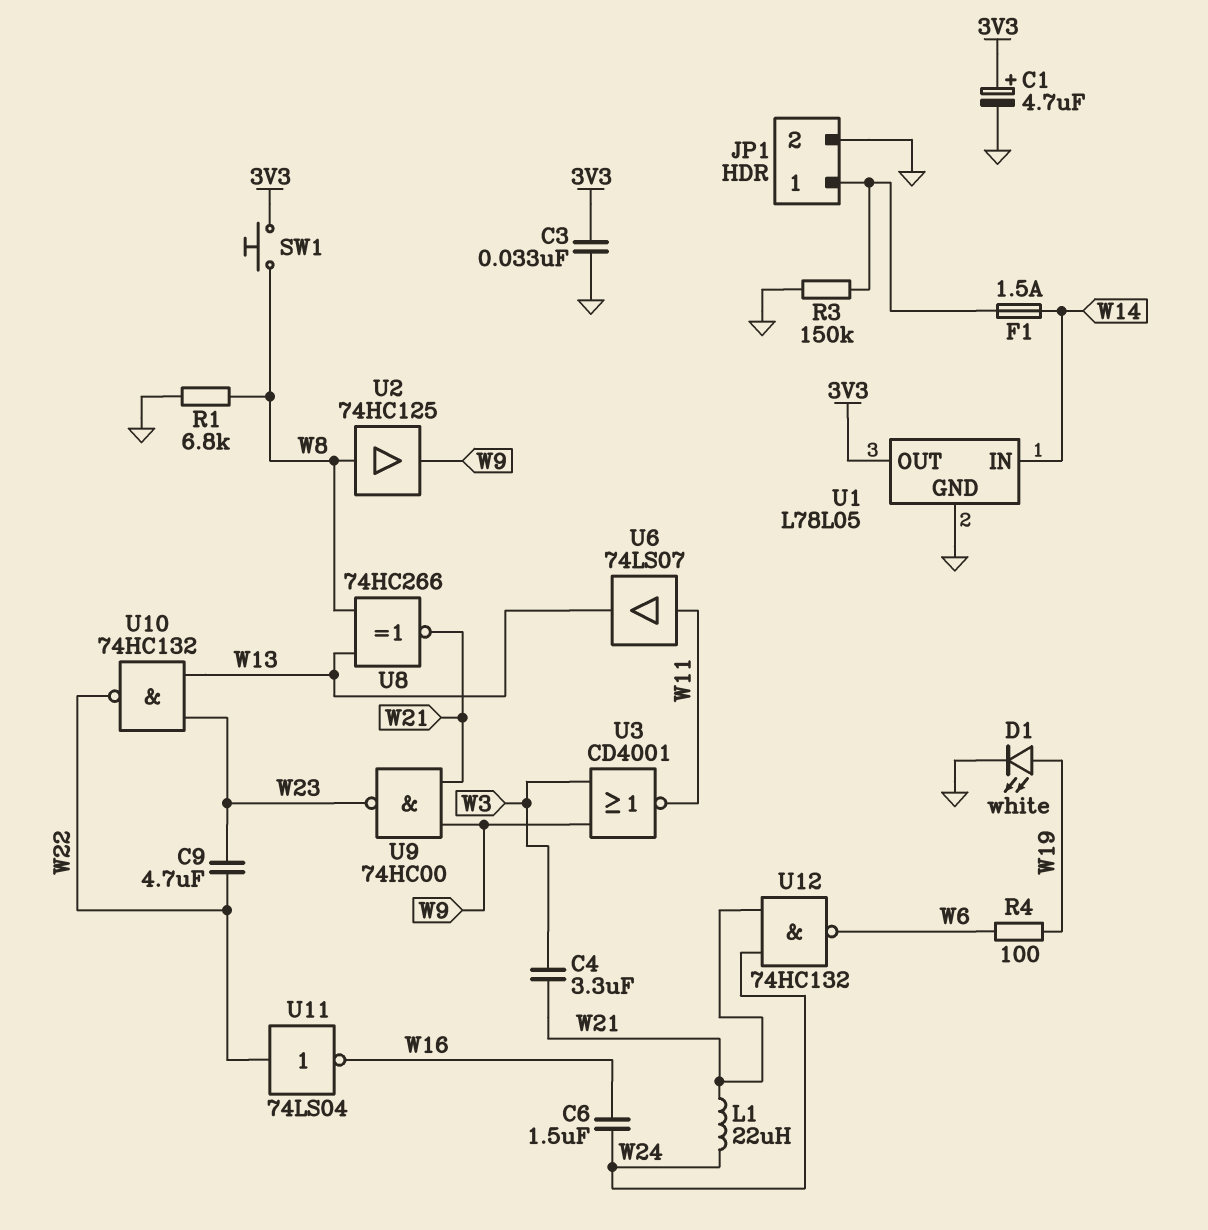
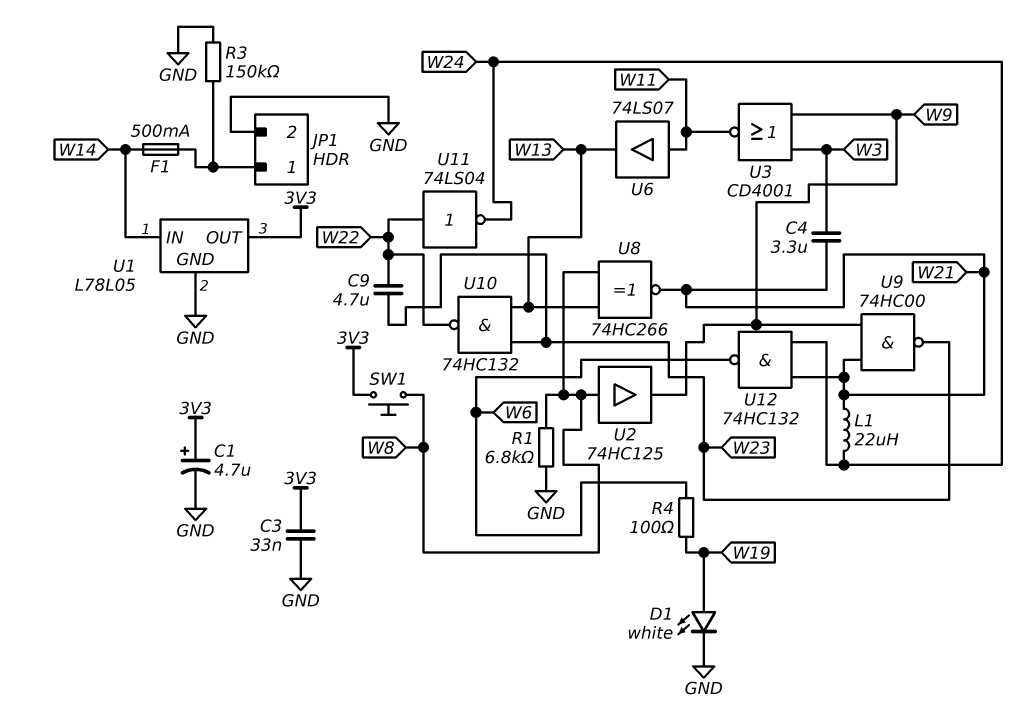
C6: 1.5uF (W16, W24) -> none
F1: 1.5A (JP1/1, W14) -> 500mA (JP1/1, W14)
U11: NOT 74LS04 (in W22, out W16) -> NOT 74LS04 (in W22, out W24)

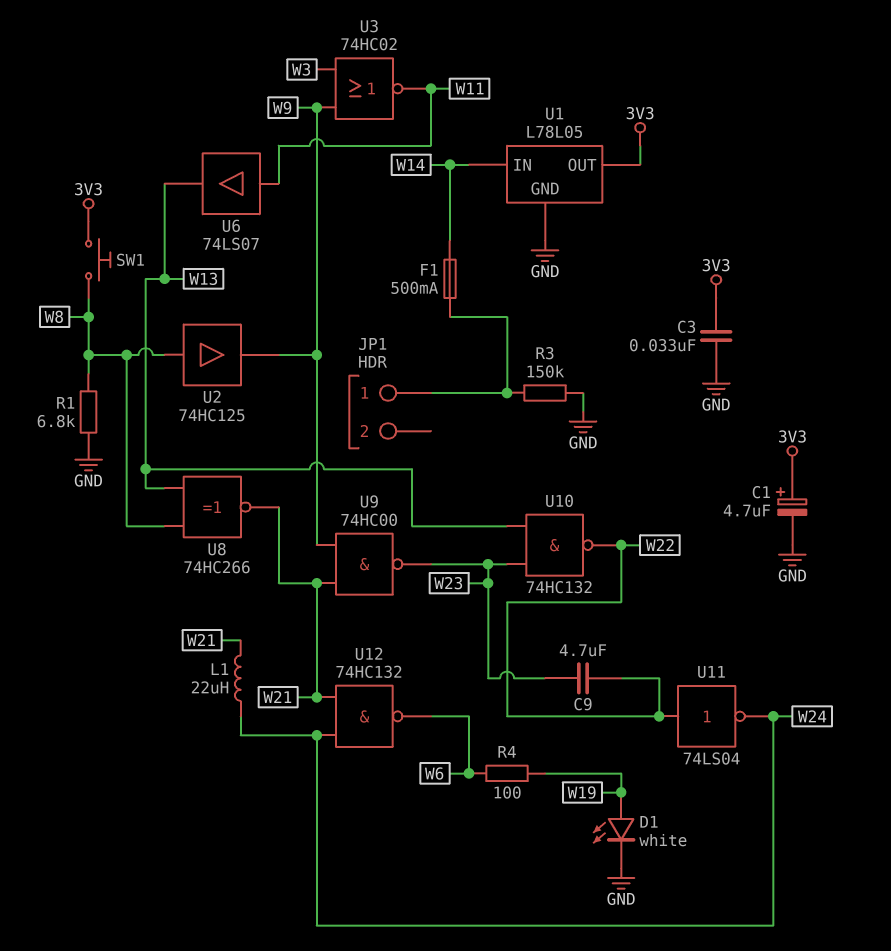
C4: 3.3uF (W3, W21) -> none
JP1 pin 2: GND -> none
U3: NOR CD4001 (in W3, in W9, out W11) -> NOR 74HC02 (in W3, in W9, out W11)

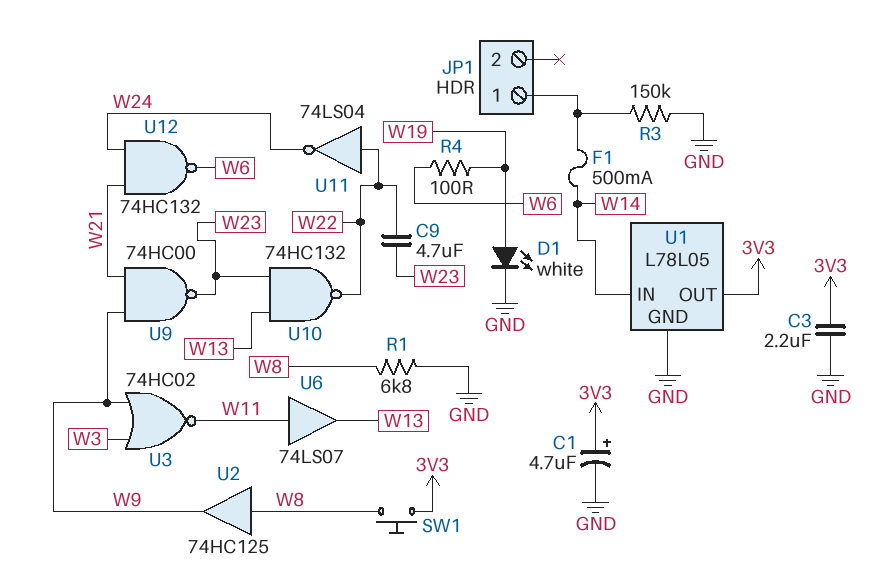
C3: 33nF (3V3, GND) -> 2.2uF (3V3, GND)
L1: 22uH (W21, W24) -> none
U8: XNOR 74HC266 (in W8, in W13, out W21) -> none

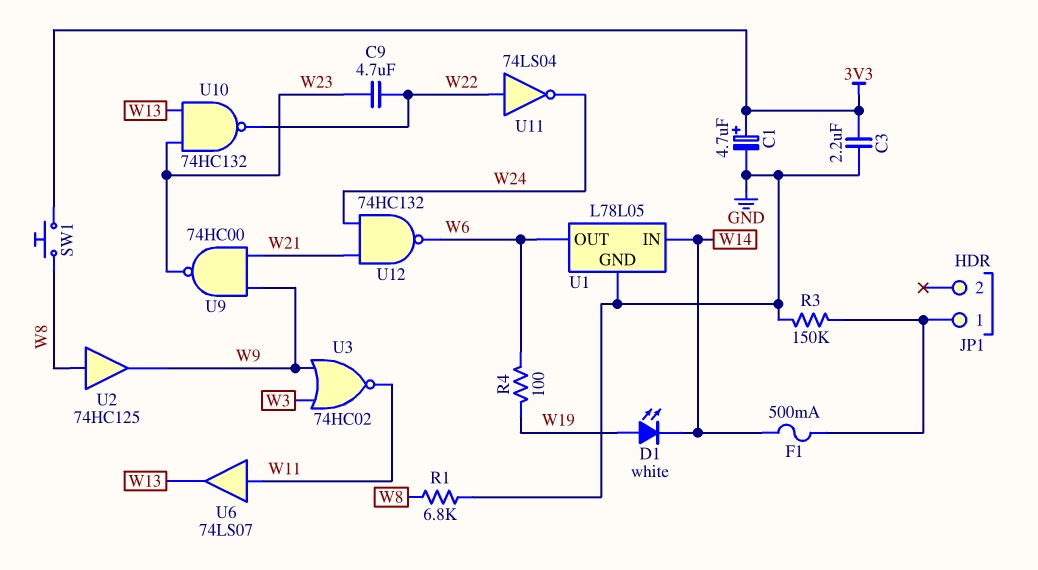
D1: LED white (A W19, K GND) -> LED white (A W19, K W14)
U1 pin OUT: 3V3 -> W6

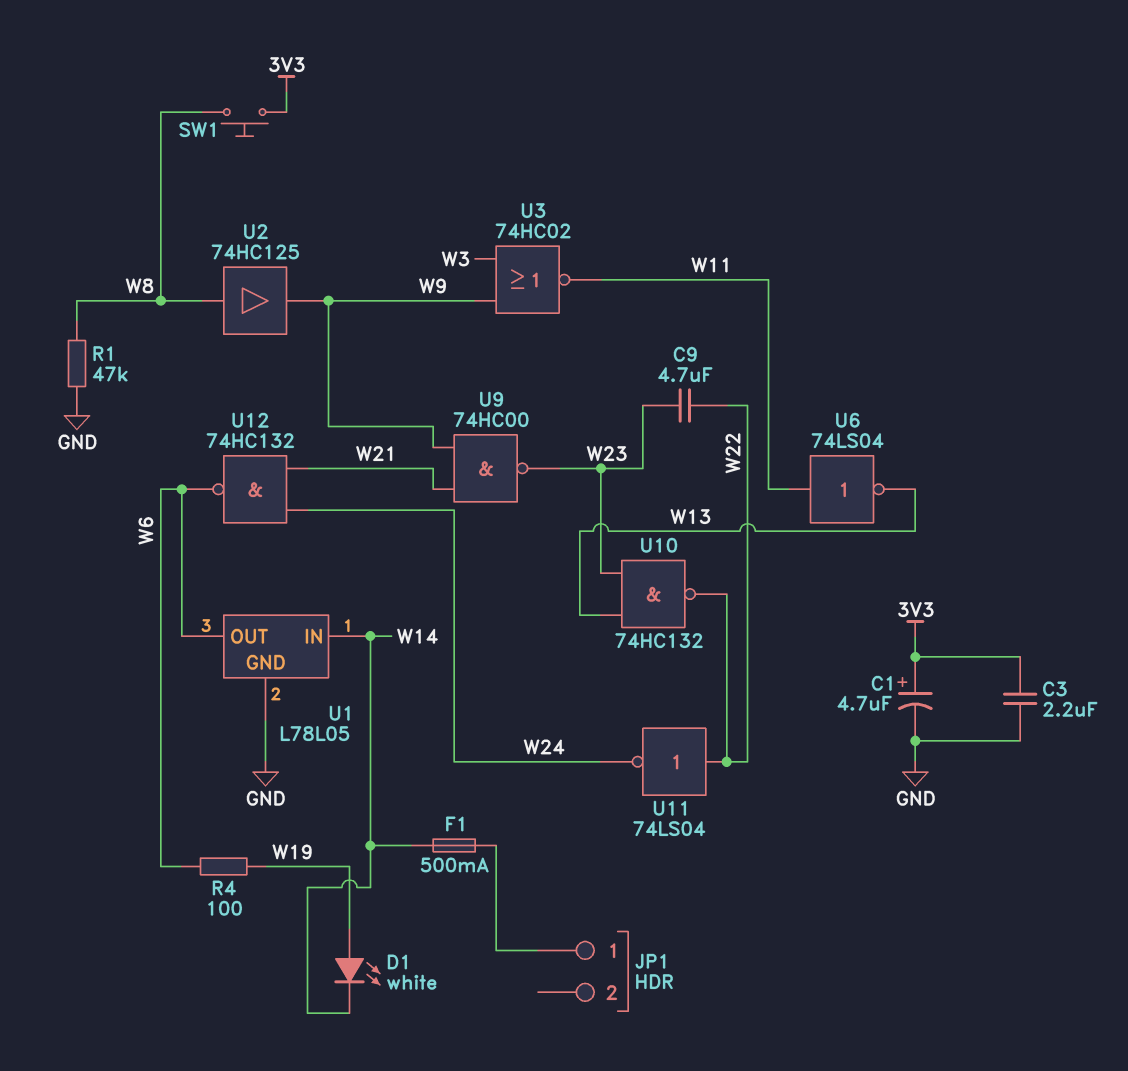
R1: 6.8k (GND, W8) -> 47k (GND, W8)
R3: 150k (GND, JP1/1) -> none
U6: buffer 74LS07 (in W11, out W13) -> NOT 74LS04 (in W11, out W13)

